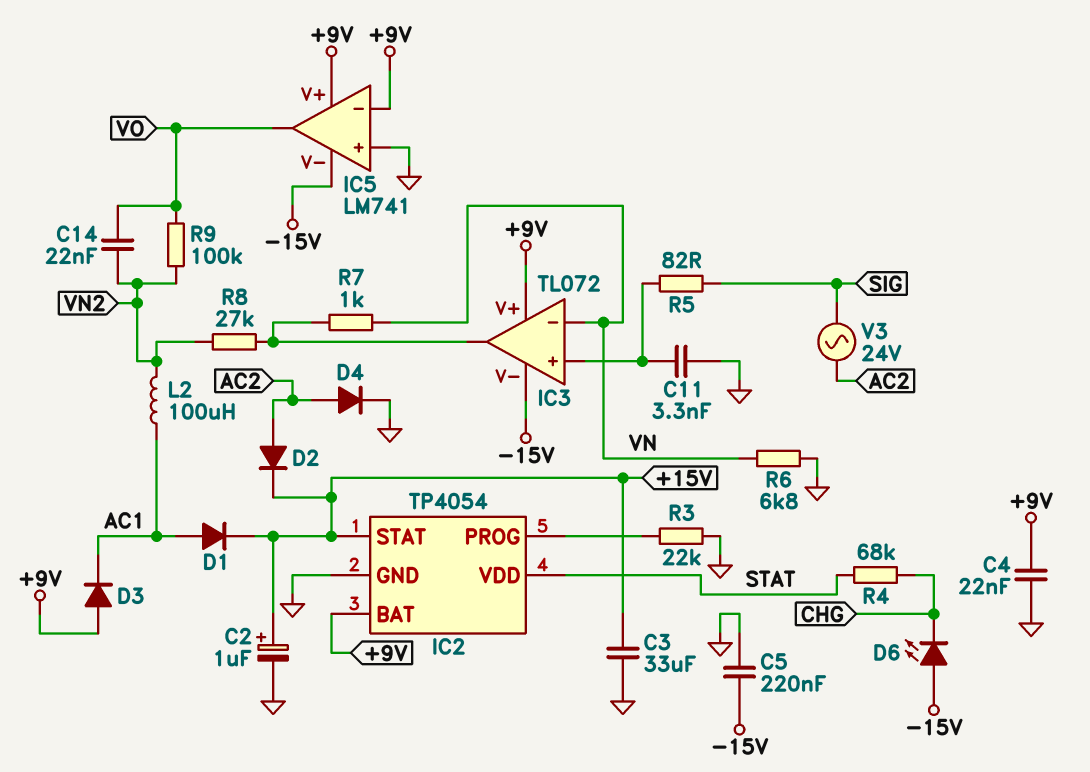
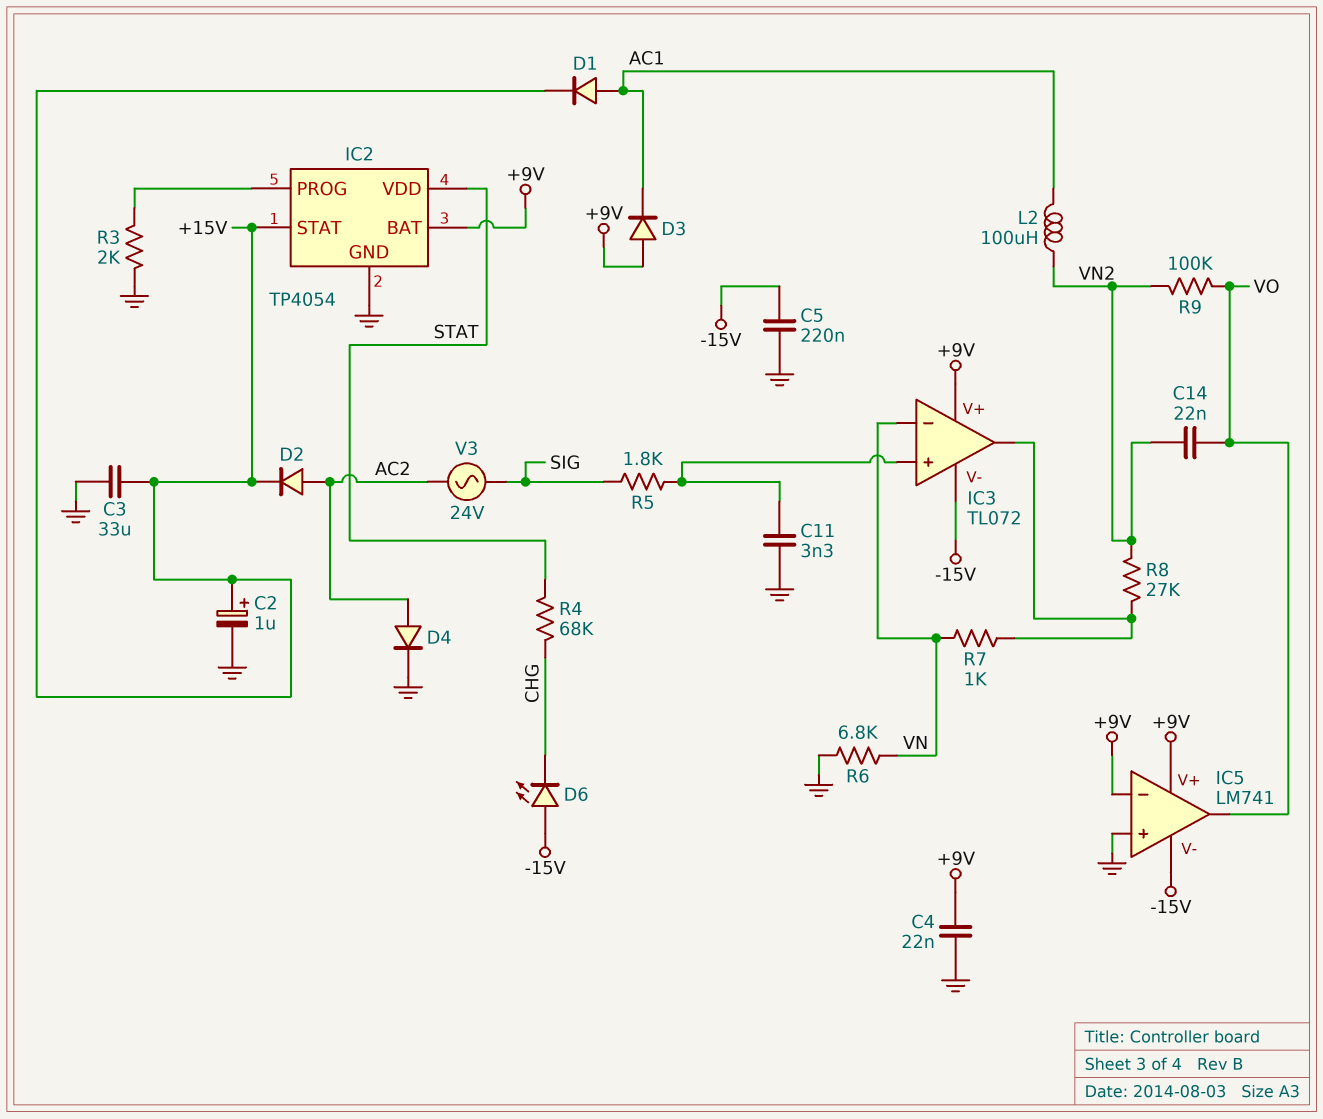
R3: 22k (GND, IC2/PROG) -> 2k (GND, IC2/PROG)
R5: 82 (IC3/in+, SIG) -> 1.8k (IC3/in+, SIG)

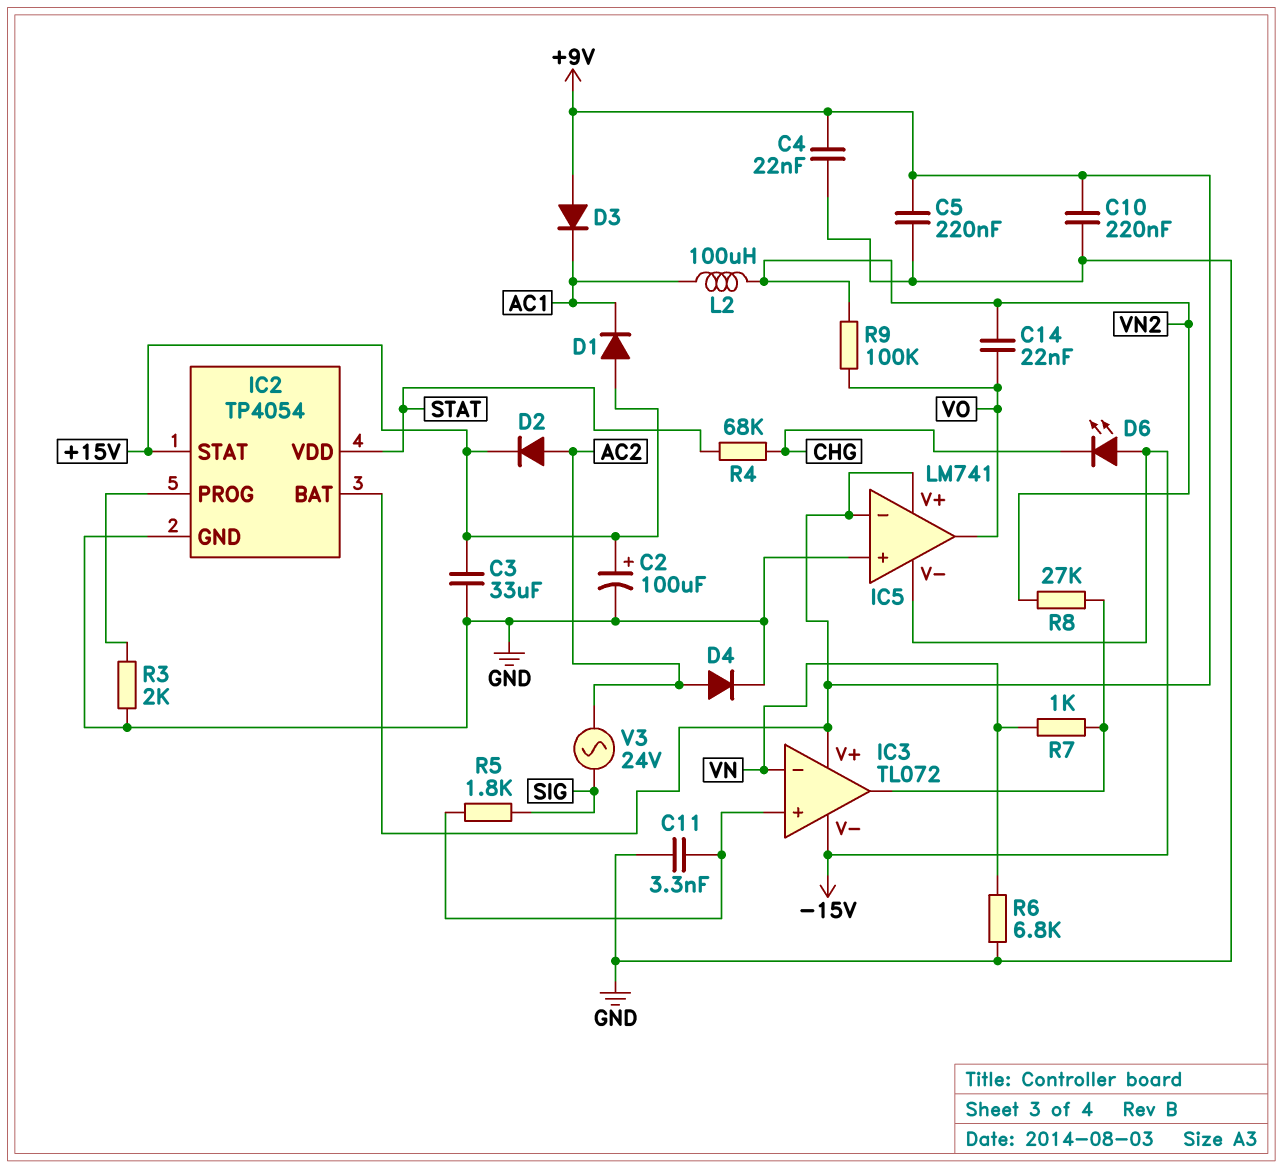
C2: 1uF (plus +15V, minus GND) -> 100uF (plus +15V, minus GND)
C5: 220nF (-15V, GND) -> 220nF (+9V, GND)
C10: none -> 220nF (+9V, GND)
D1: diode (A AC1, K +15V) -> diode (A +15V, K AC1)

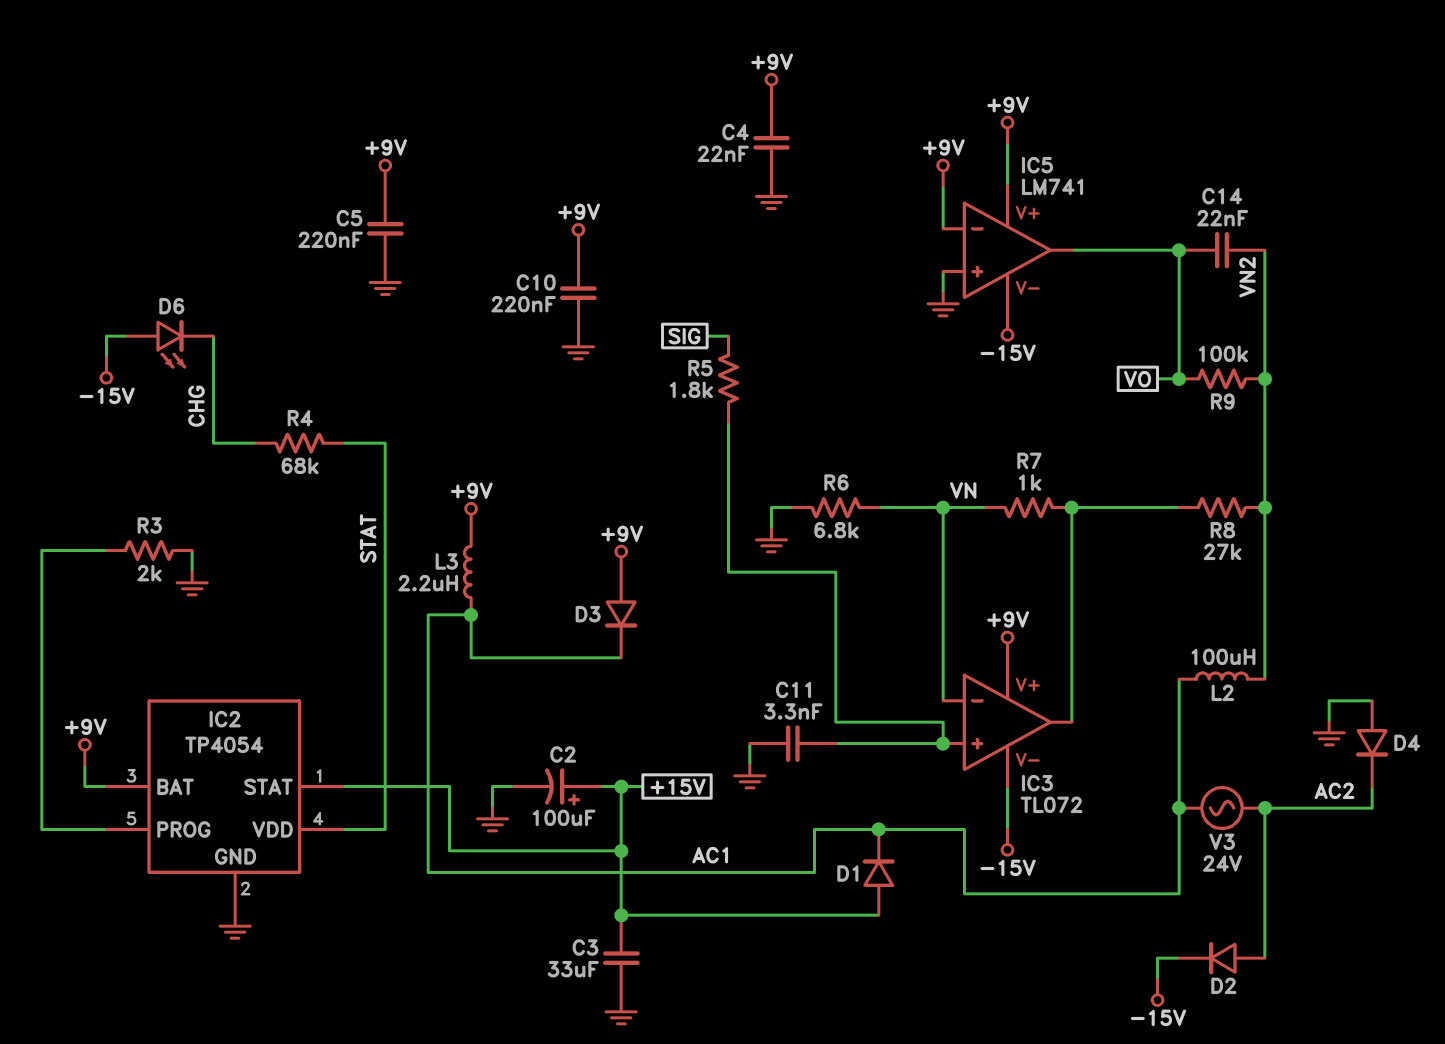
D2: diode (A AC2, K +15V) -> diode (A AC2, K -15V)
D4: diode (A AC2, K GND) -> diode (A GND, K AC2)
L3: none -> 2.2uH (+9V, AC1)
V3: AC 24V (AC2, SIG) -> AC 24V (AC1, AC2)

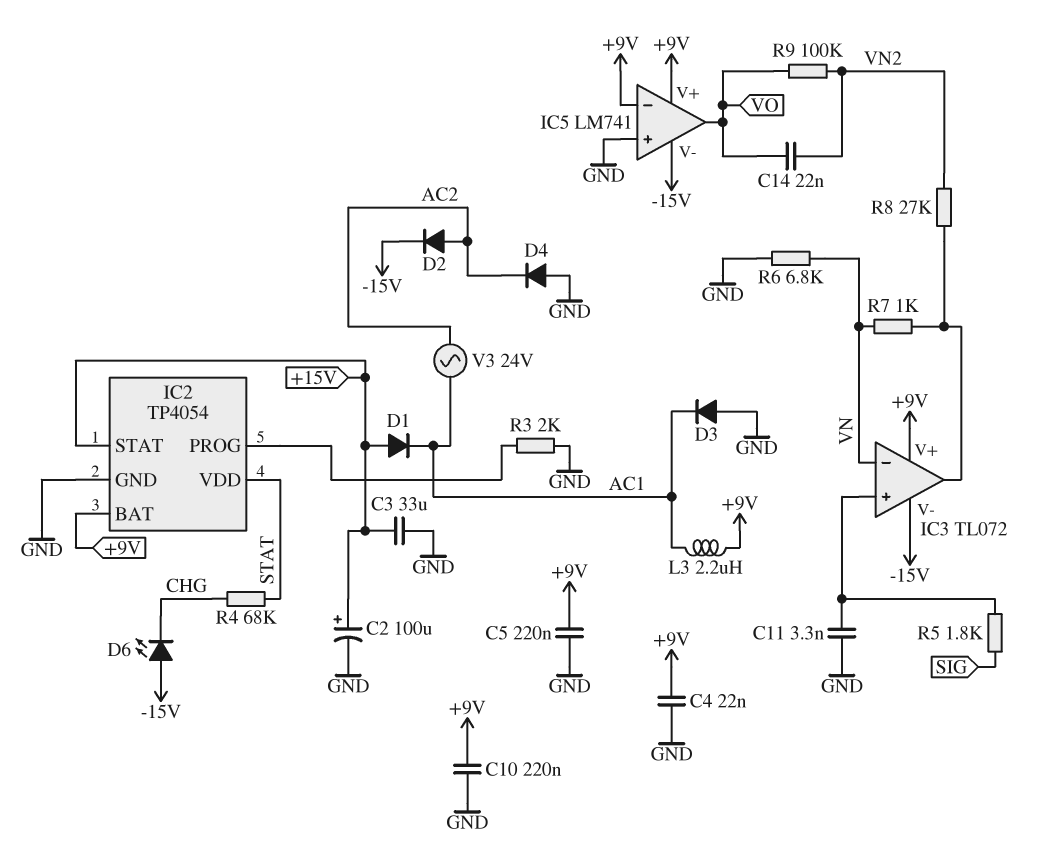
D3: diode (A +9V, K AC1) -> diode (A GND, K AC1)
L2: 100uH (AC1, VN2) -> none

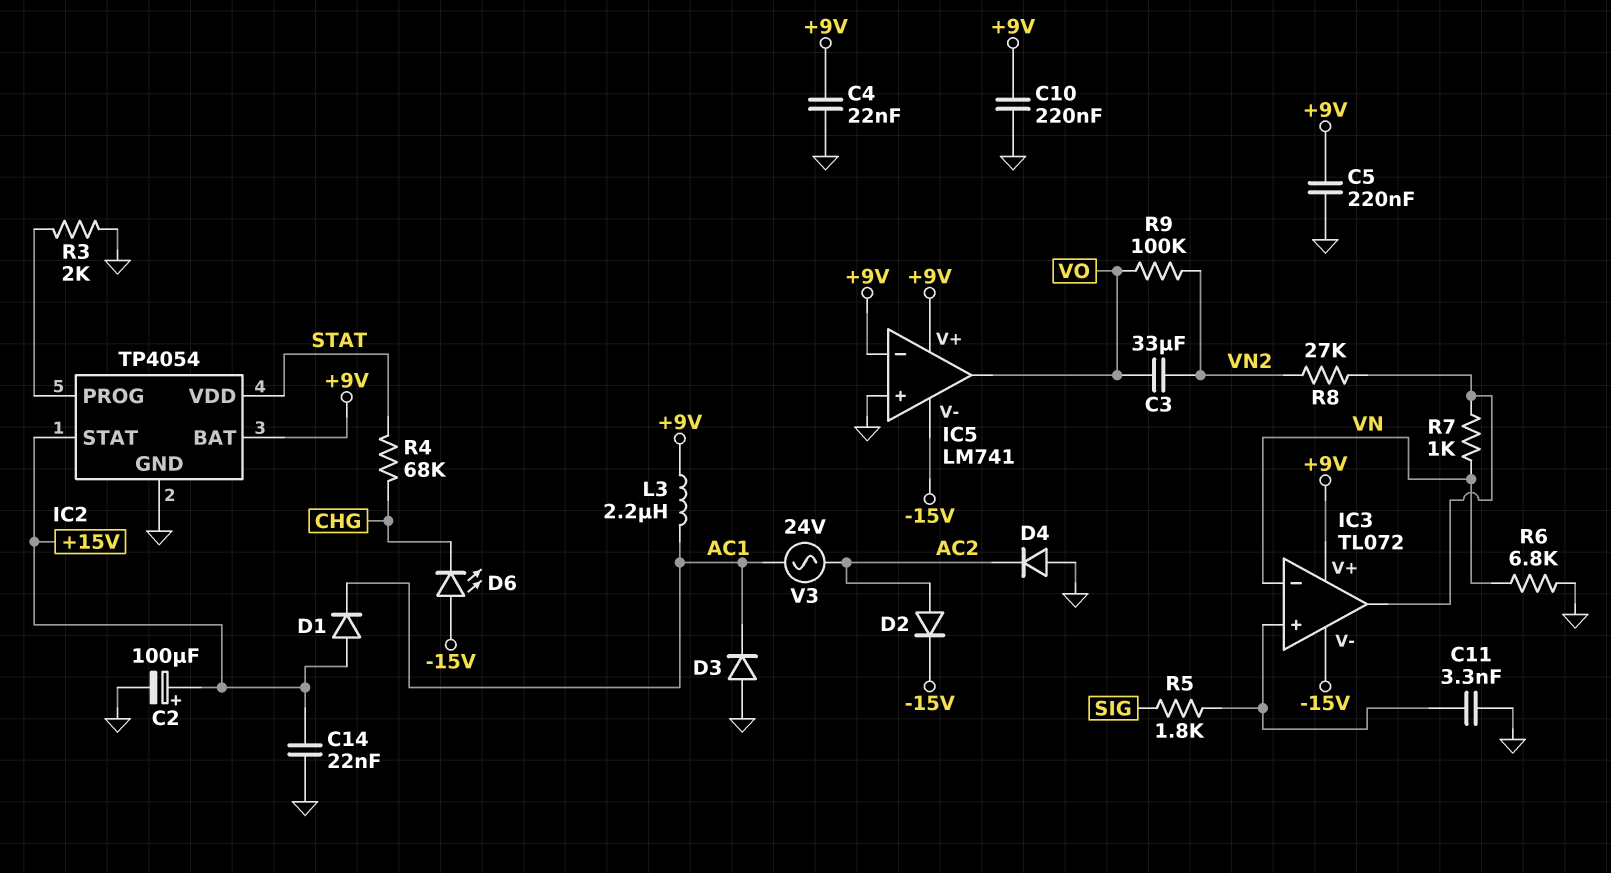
C3: 33uF (+15V, GND) -> 33uF (VN2, VO)
C14: 22nF (VN2, VO) -> 22nF (+15V, GND)

